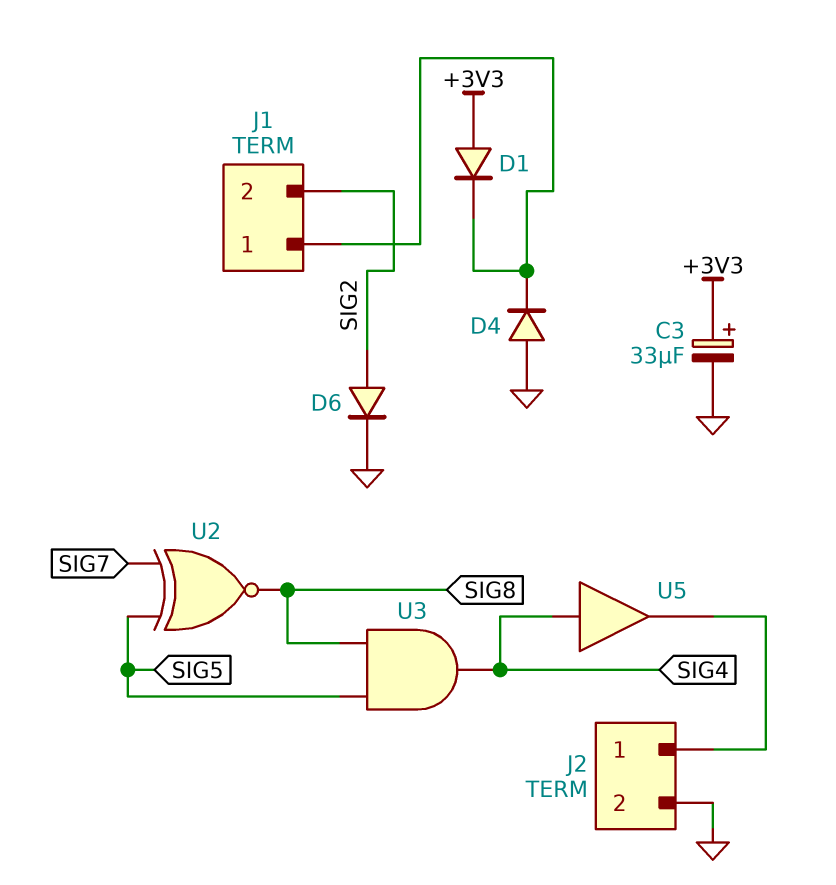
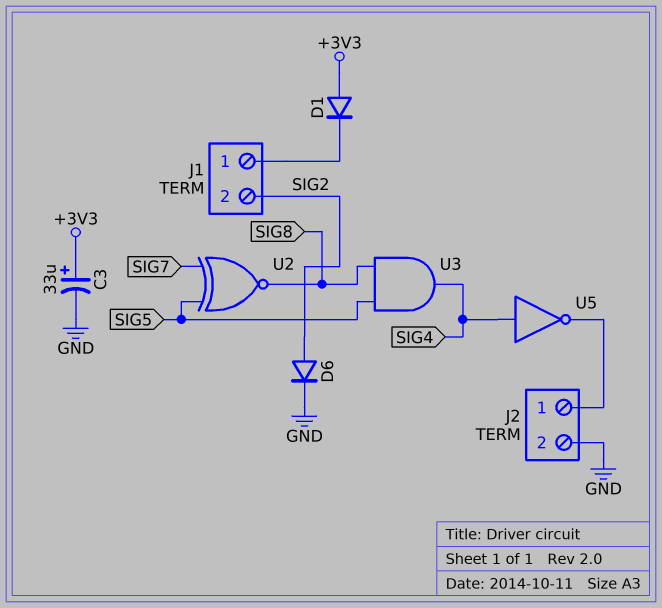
D4: diode (A GND, K J1/1) -> none
U5: buffer (in SIG4, out J2/1) -> NOT (in SIG4, out J2/1)

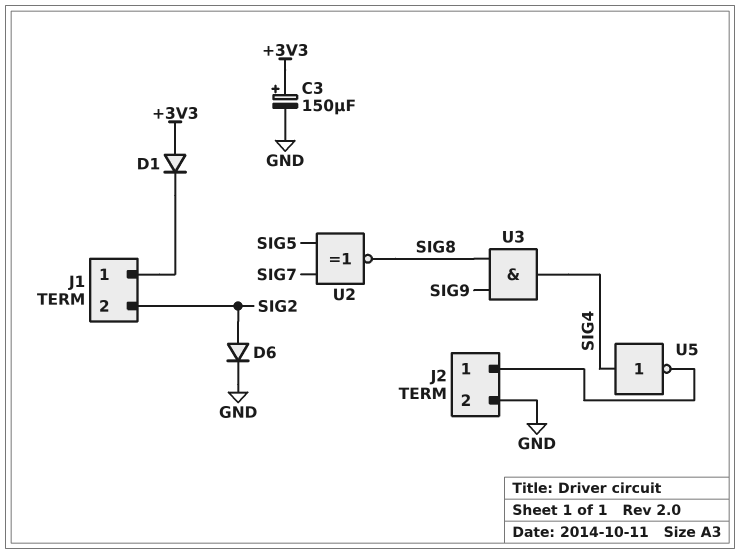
C3: 33uF (plus +3V3, minus GND) -> 150uF (plus +3V3, minus GND)
U3: AND (in SIG5, in SIG8, out SIG4) -> AND (in SIG8, in SIG9, out SIG4)

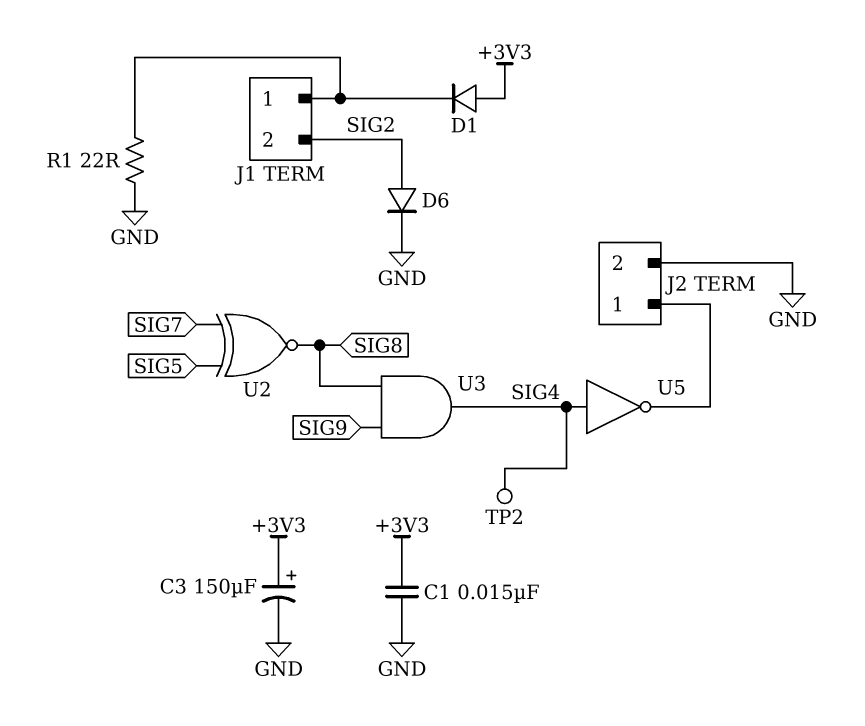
C1: none -> 15nF (+3V3, GND)
R1: none -> 22 (GND, J1/1)
TP2: none -> test point (SIG4)

